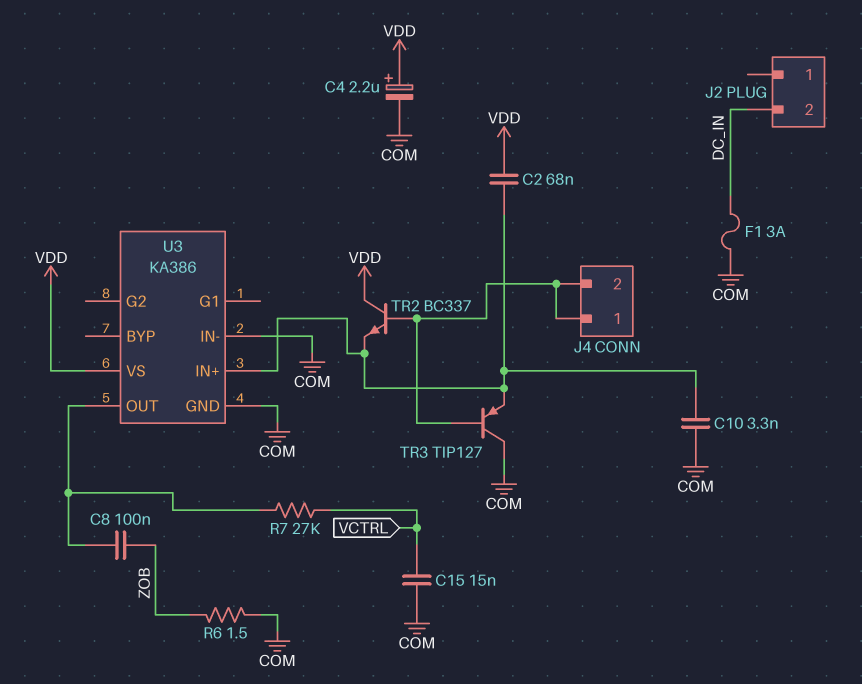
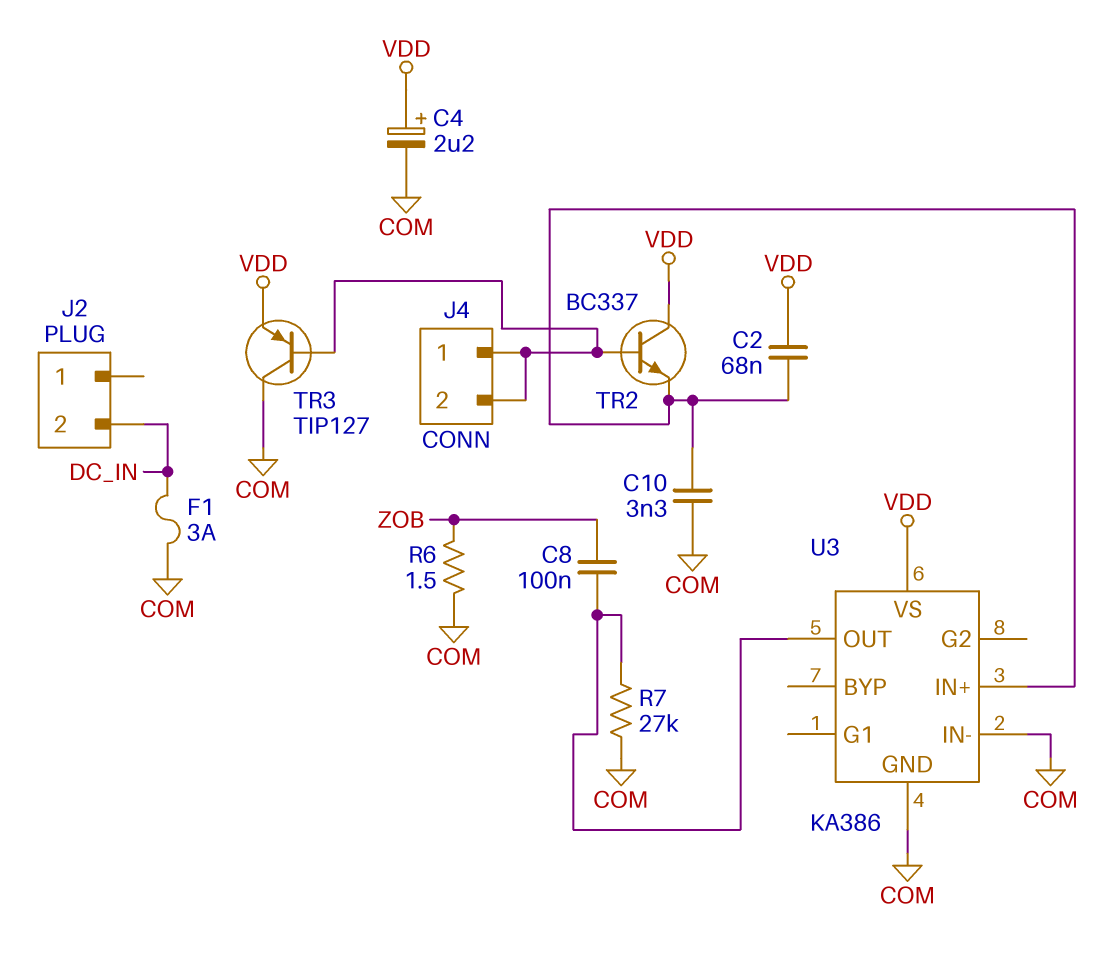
C15: 15nF (COM, VCTRL) -> none
R7: 27k (U3/OUT, VCTRL) -> 27k (COM, U3/OUT)
TR3: PNP TIP127 (B J4/1, C COM, E U3/IN+) -> PNP TIP127 (B J4/1, C COM, E VDD)

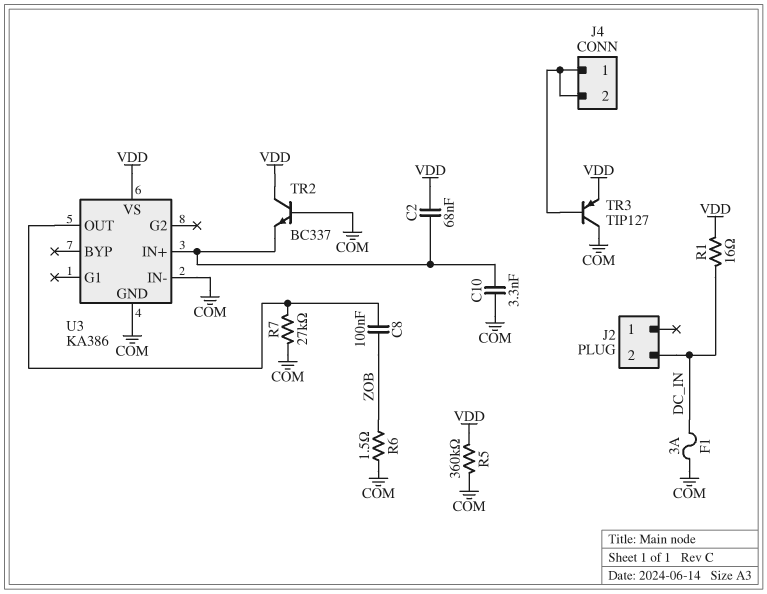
C4: 2.2uF (plus VDD, minus COM) -> none
R1: none -> 16 (DC_IN, VDD)
R5: none -> 360k (COM, VDD)
TR2: NPN BC337 (B J4/1, C VDD, E U3/IN+) -> NPN BC337 (B COM, C VDD, E U3/IN+)

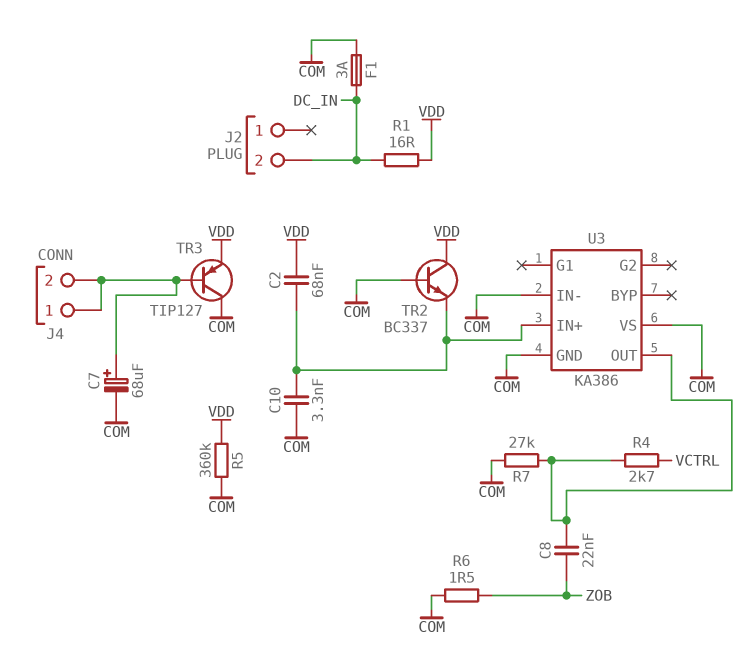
C7: none -> 68uF (plus J4/1, minus COM)
C8: 100nF (U3/OUT, ZOB) -> 22nF (U3/OUT, ZOB)
R4: none -> 2.7k (U3/OUT, VCTRL)
U3 pin VS: VDD -> COM

